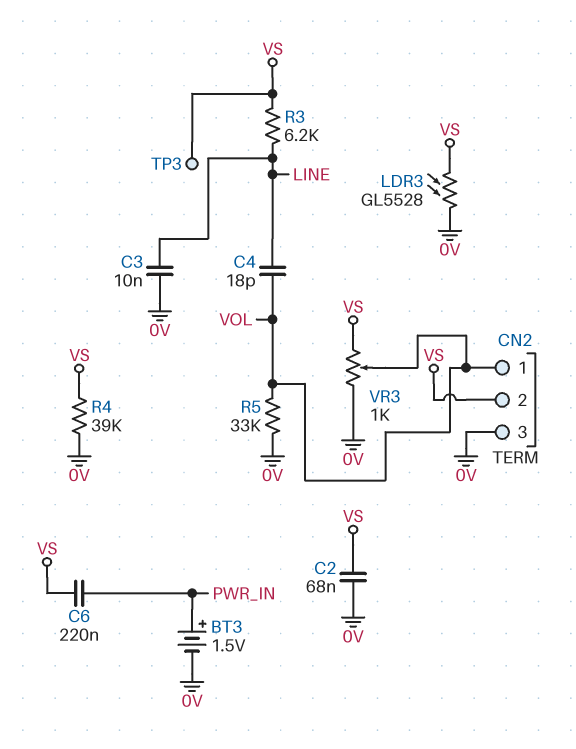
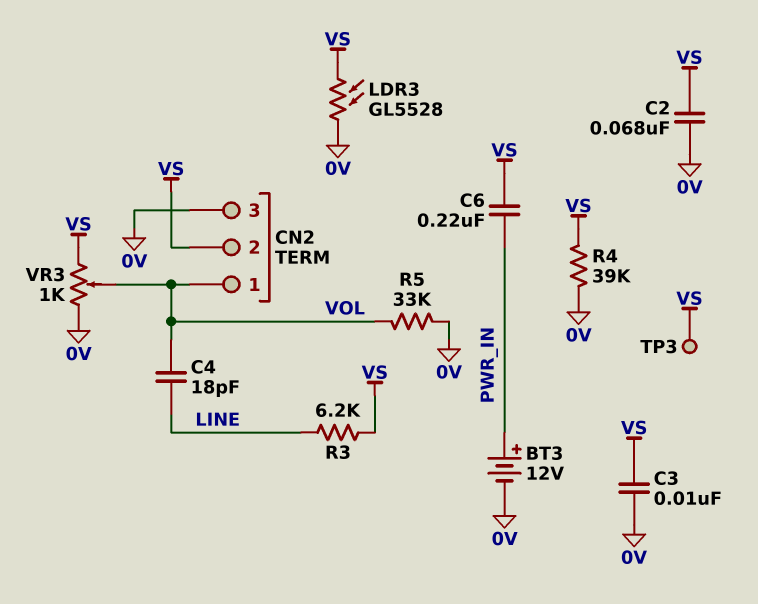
BT3: 1.5V (plus PWR_IN, minus 0V) -> 12V (plus PWR_IN, minus 0V)
C3: 10nF (0V, LINE) -> 10nF (0V, VS)

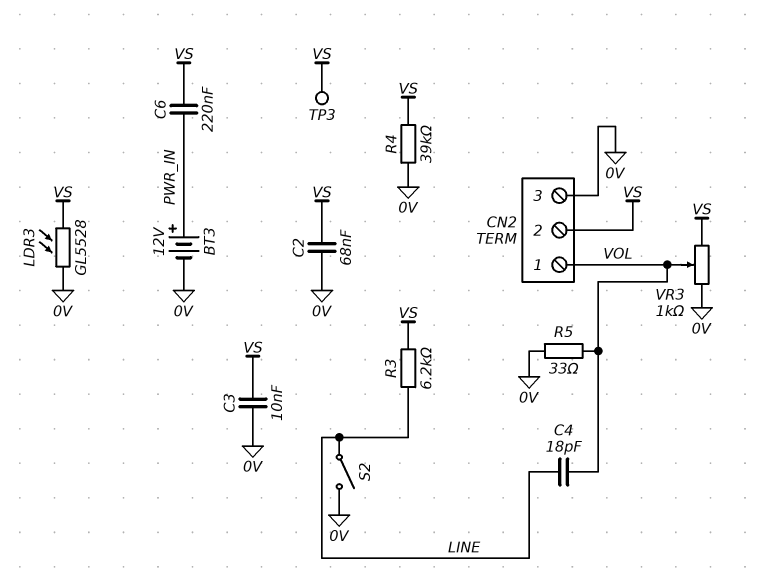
R5: 33k (0V, VOL) -> 33 (0V, VOL)
S2: none -> switch (0V, LINE)

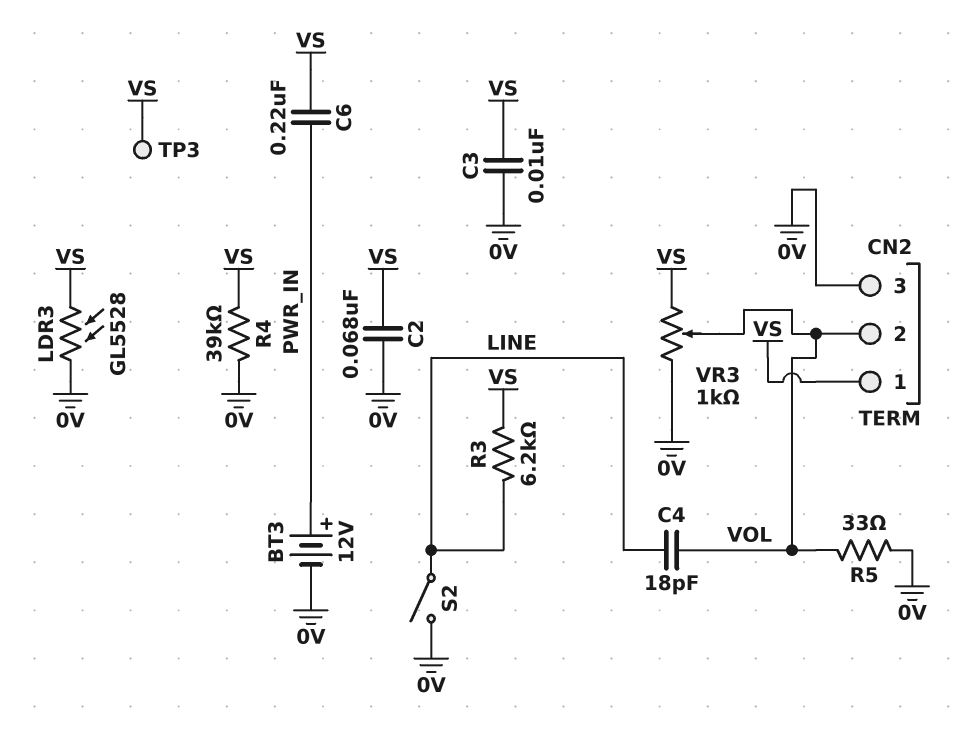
CN2 pin 1: VOL -> VS
CN2 pin 2: VS -> VOL

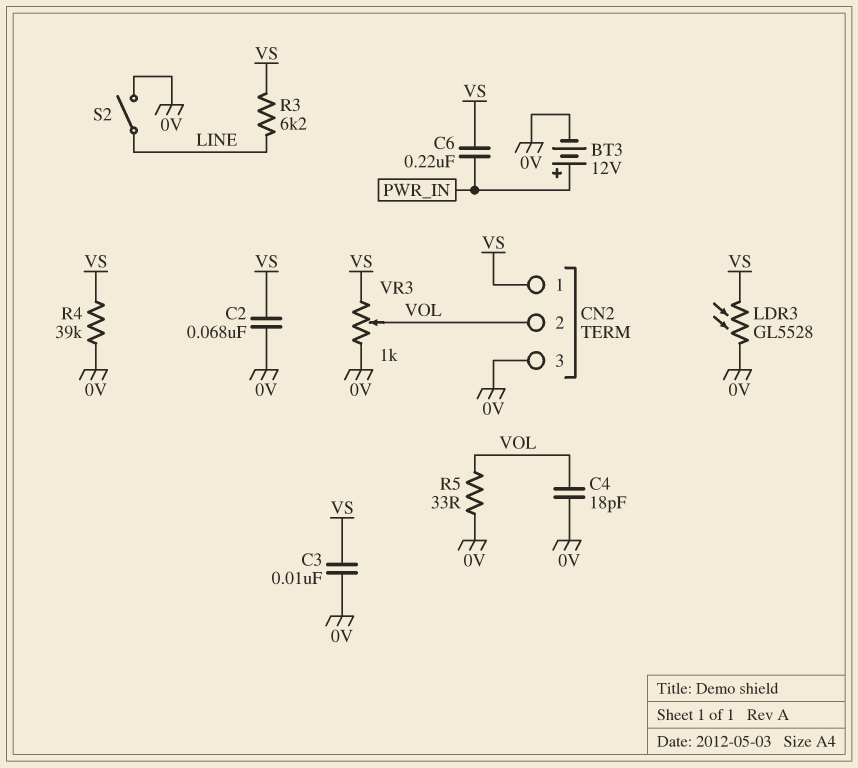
C4: 18pF (LINE, VOL) -> 18pF (0V, VOL)
TP3: test point (VS) -> none

